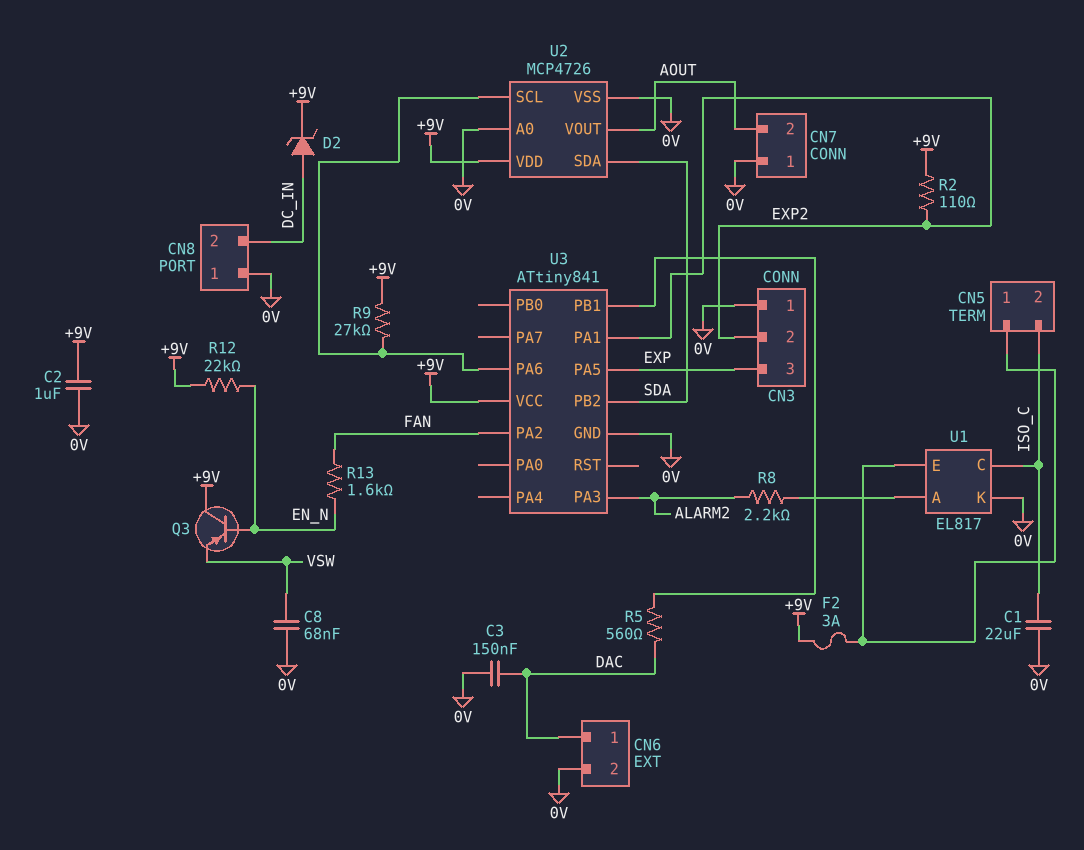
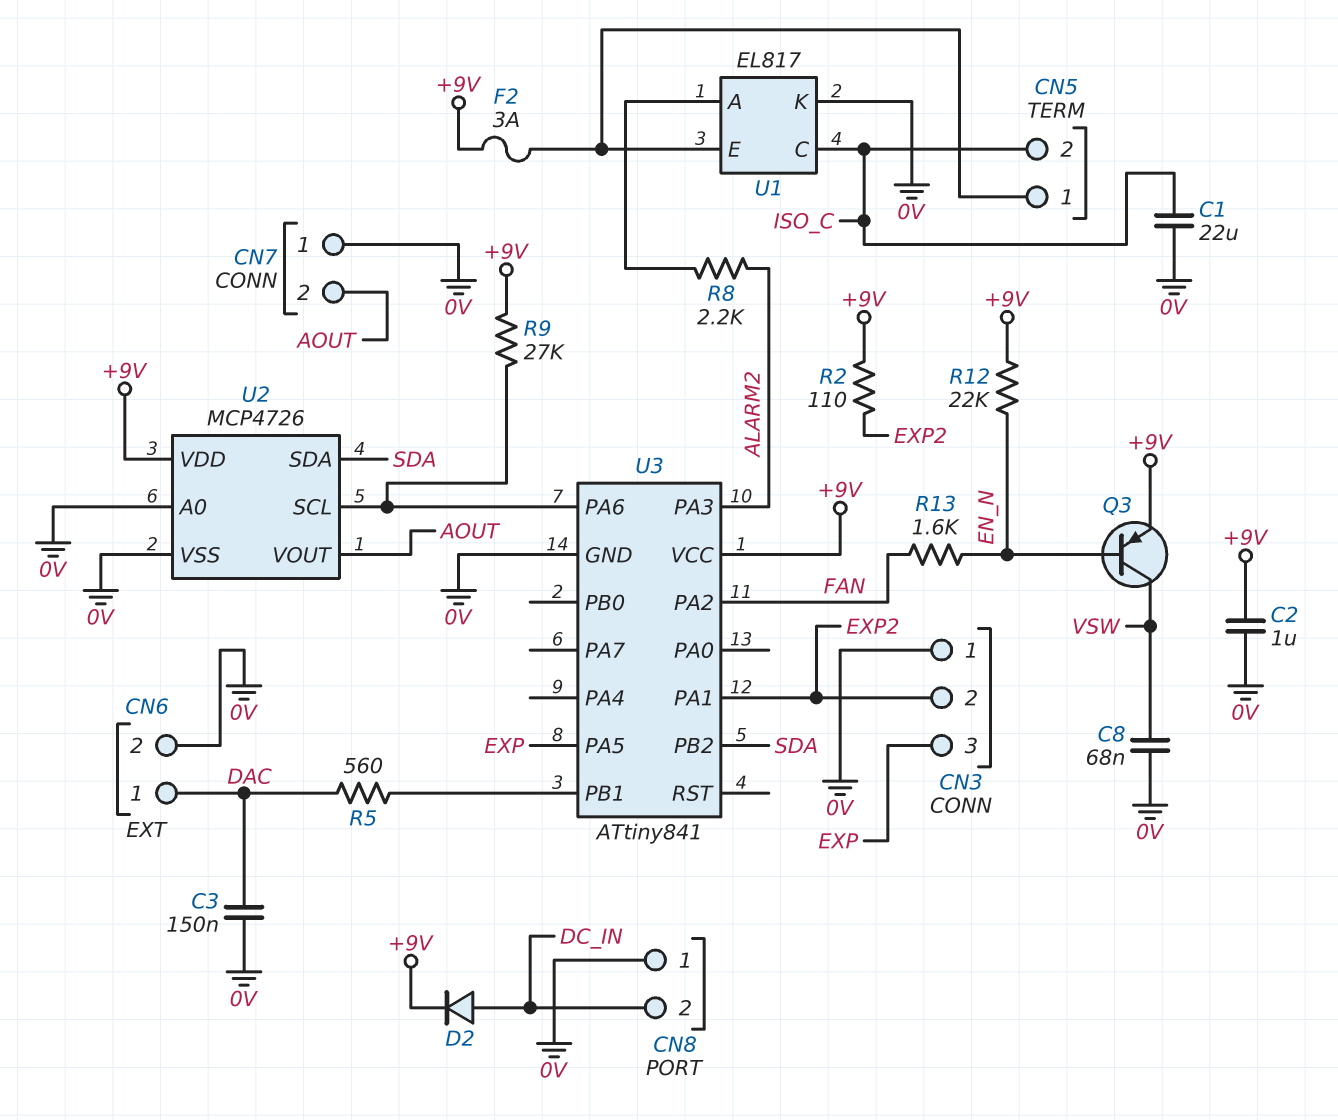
D2: zener (A DC_IN, K +9V) -> diode (A DC_IN, K +9V)
Q3: PNP (B EN_N, C +9V, E VSW) -> PNP (B EN_N, C VSW, E +9V)

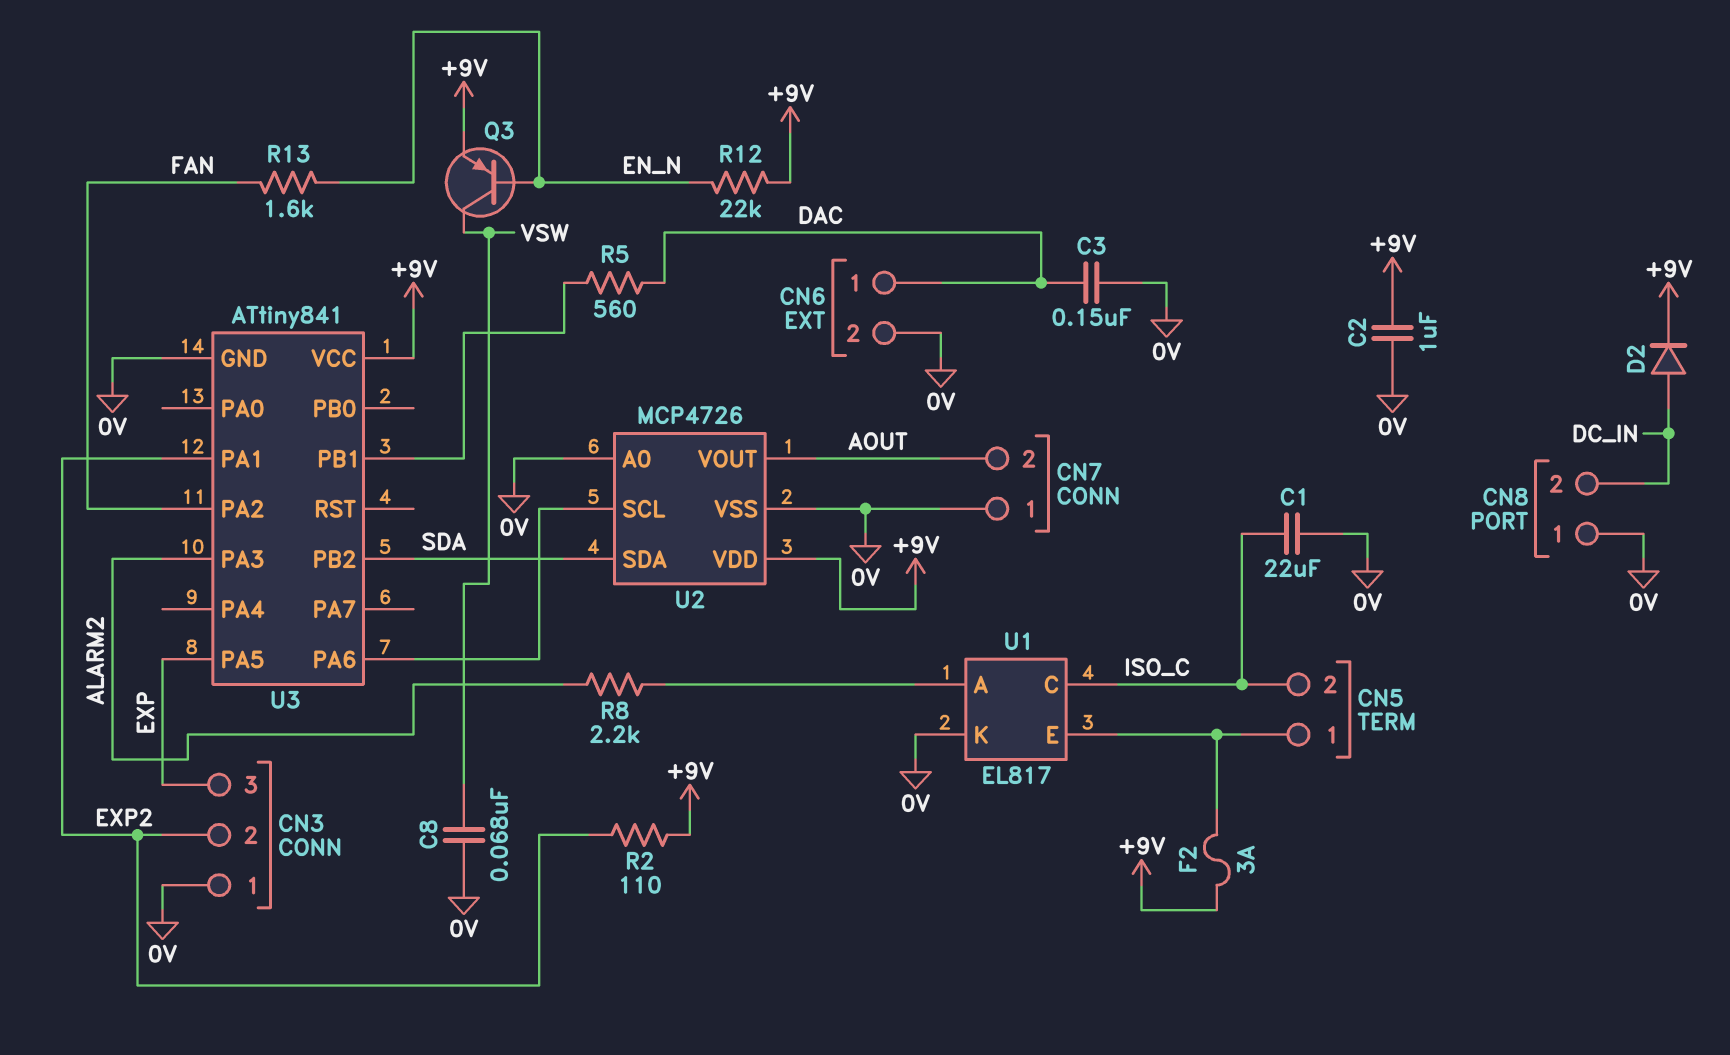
R9: 27k (+9V, U2/SCL) -> none

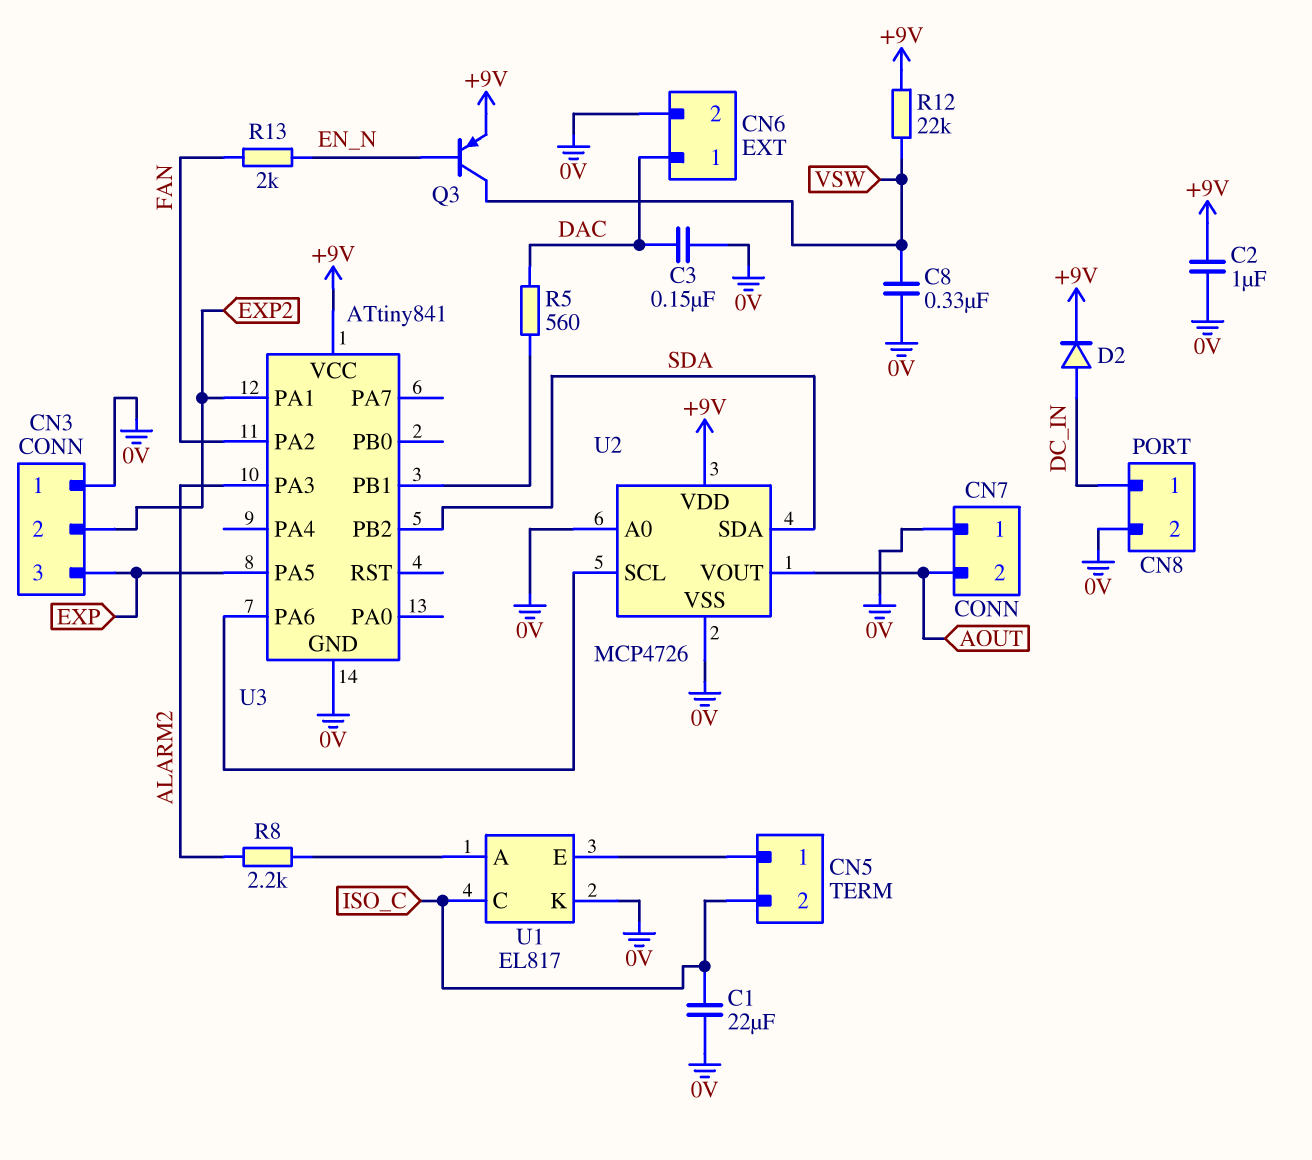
C8: 68nF (0V, VSW) -> 330nF (0V, VSW)
CN8 pin 1: 0V -> DC_IN
CN8 pin 2: DC_IN -> 0V
F2: 3A (+9V, CN5/1) -> none
R2: 110 (+9V, EXP2) -> none
R12: 22k (+9V, EN_N) -> 22k (+9V, VSW)
R13: 1.6k (EN_N, FAN) -> 2k (EN_N, FAN)

